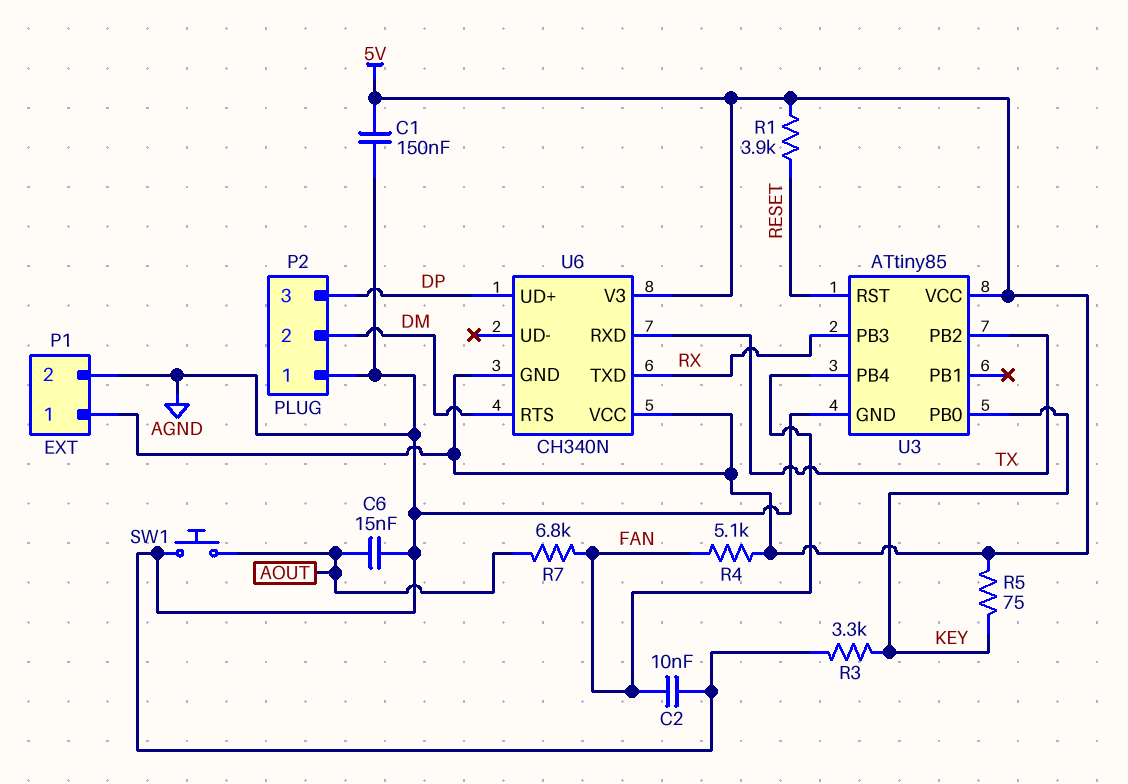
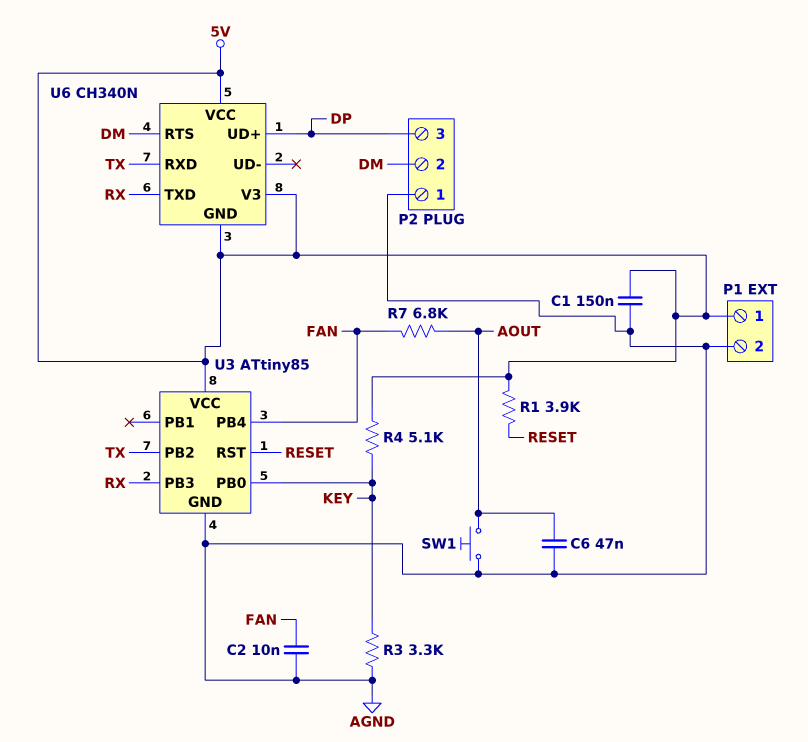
C6: 15nF (AGND, AOUT) -> 47nF (AGND, AOUT)
R4: 5.1k (5V, FAN) -> 5.1k (5V, KEY)
R5: 75 (5V, KEY) -> none

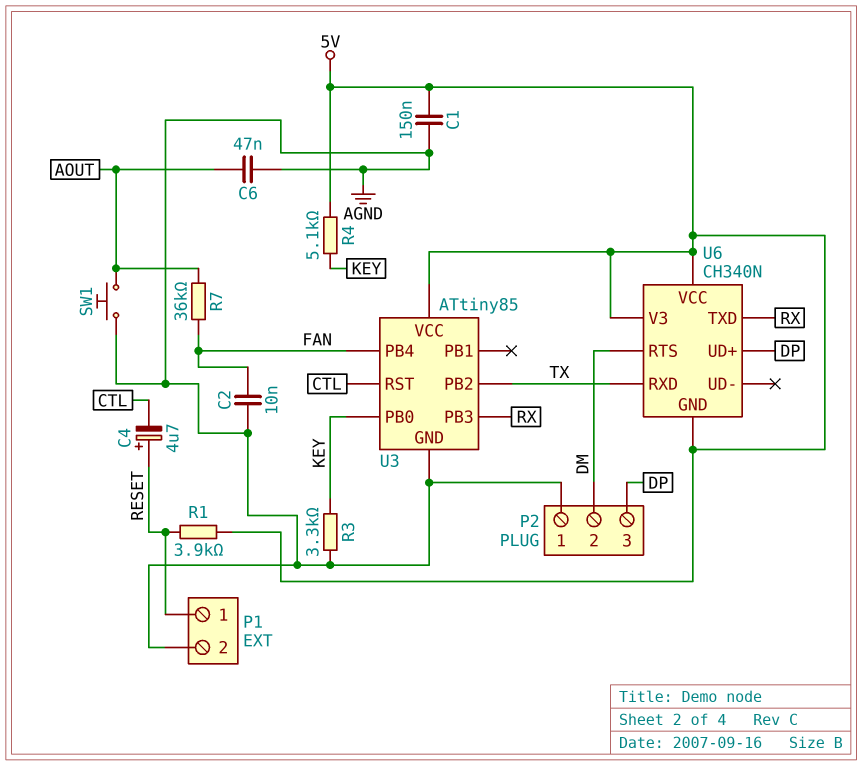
C4: none -> 4.7uF (plus RESET, minus CTL)
P1 pin 1: 5V -> RESET
R7: 6.8k (AOUT, FAN) -> 36k (AOUT, FAN)
U3 pin RST: RESET -> CTL

